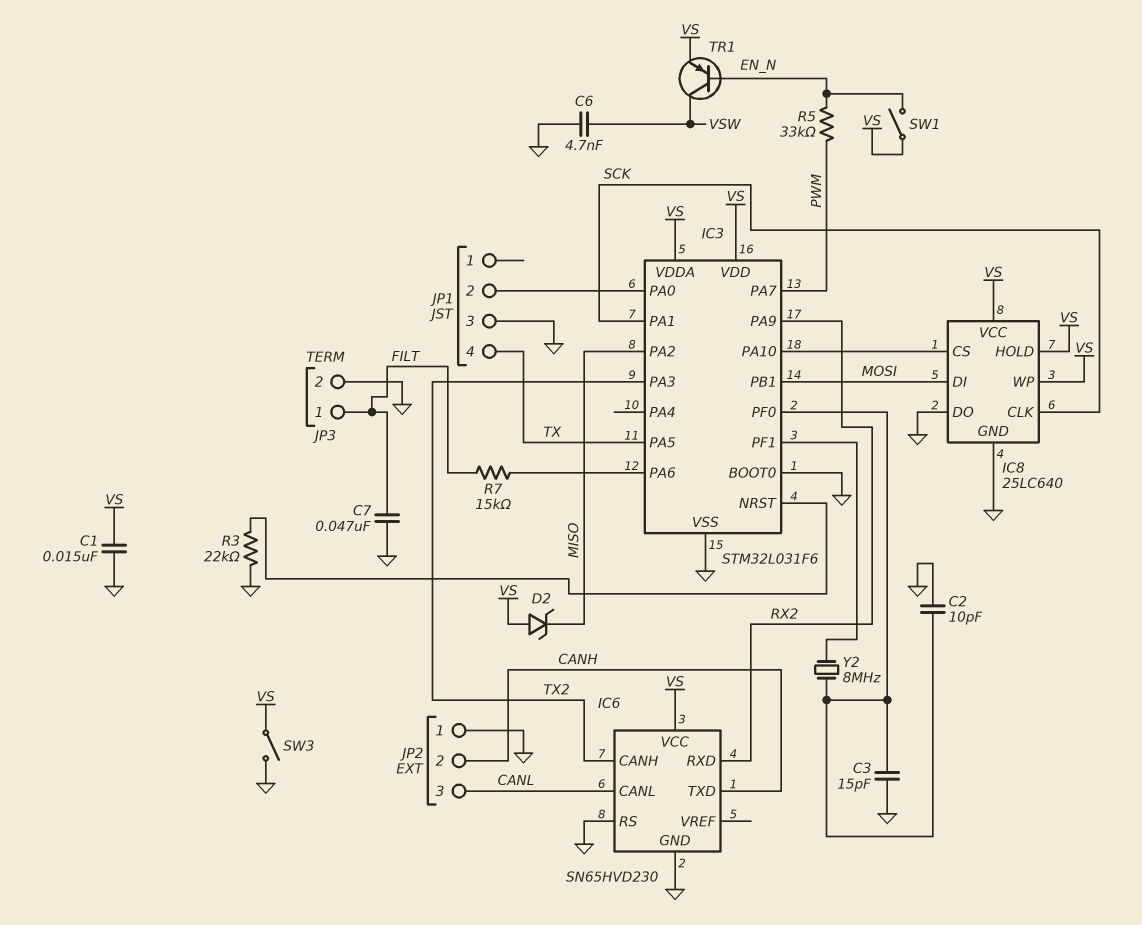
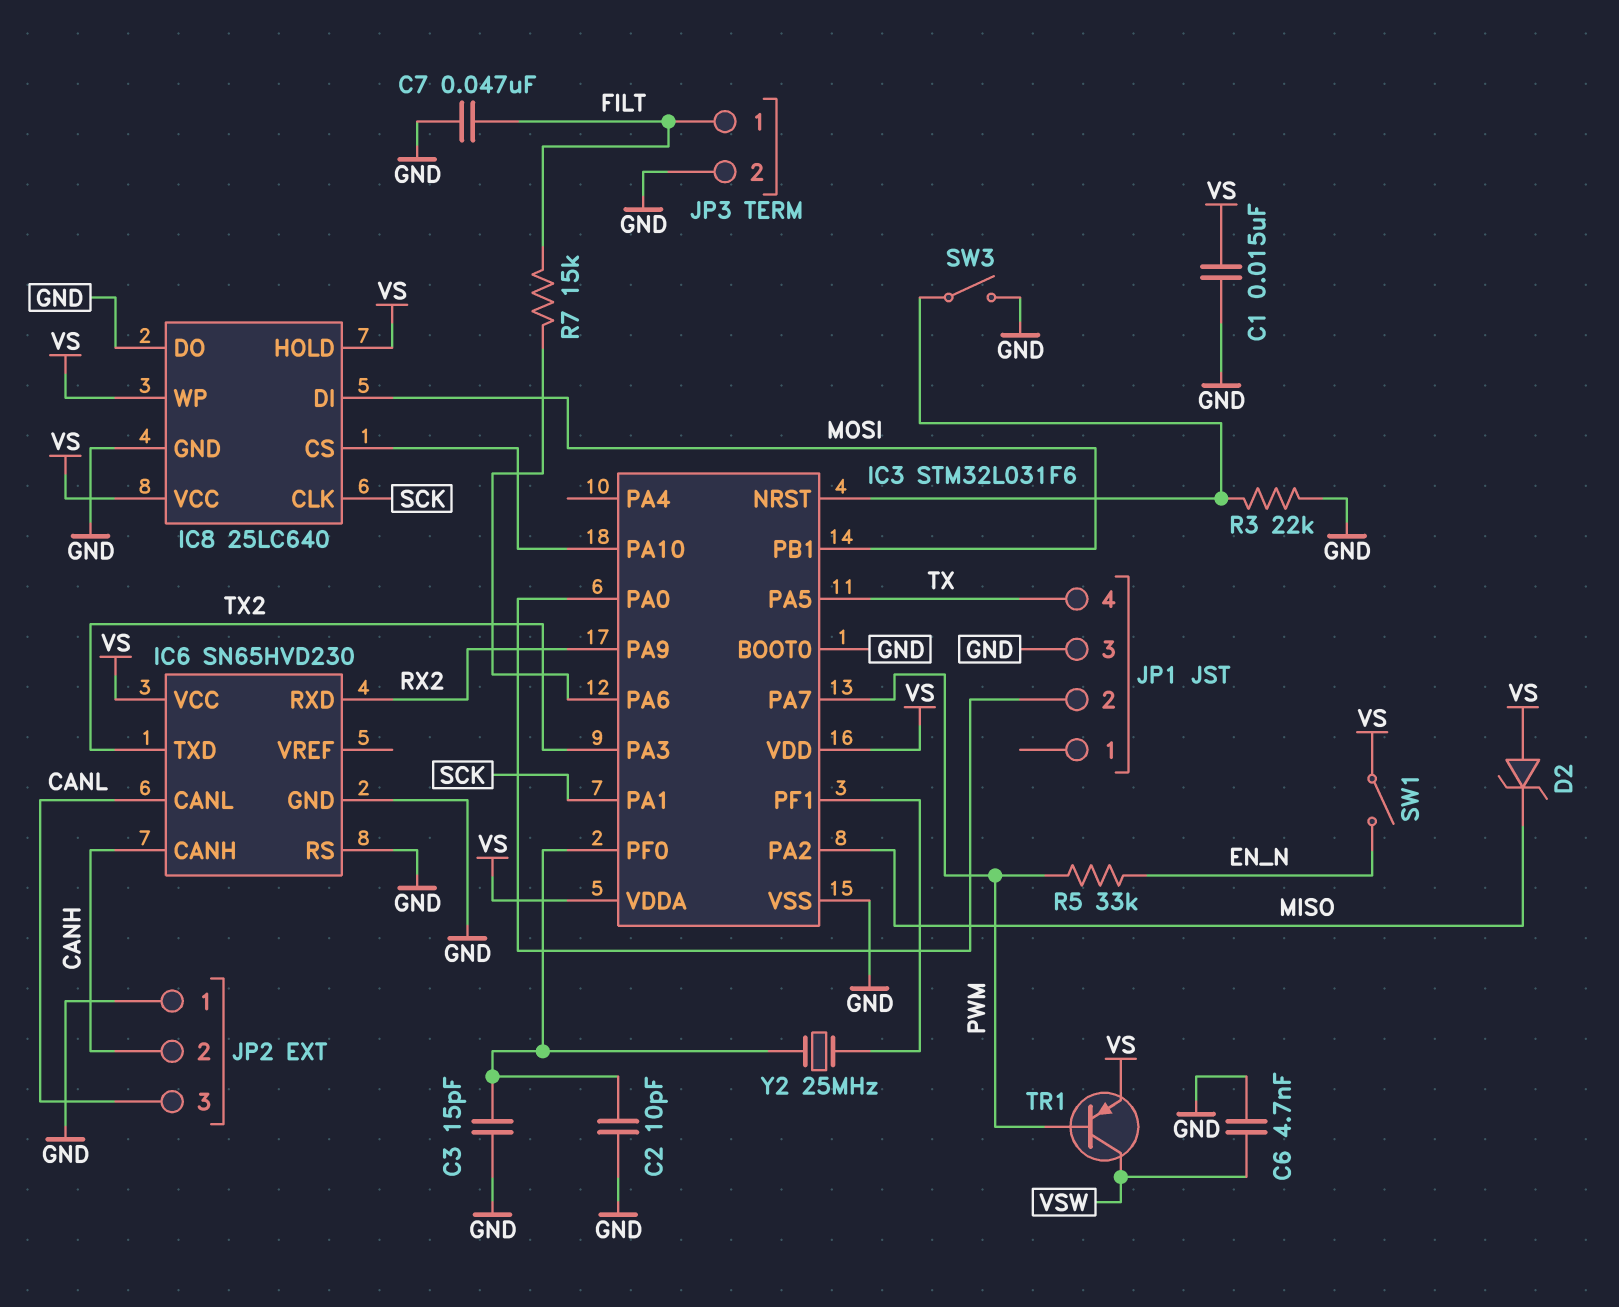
IC6 pin CANH: TX2 -> CANH
IC6 pin TXD: CANH -> TX2
SW3: switch (GND, VS) -> switch (GND, IC3/NRST)
TR1: PNP (B EN_N, C VSW, E VS) -> PNP (B PWM, C VSW, E VS)
Y2: 8MHz (IC3/PF0, IC3/PF1) -> 25MHz (IC3/PF0, IC3/PF1)

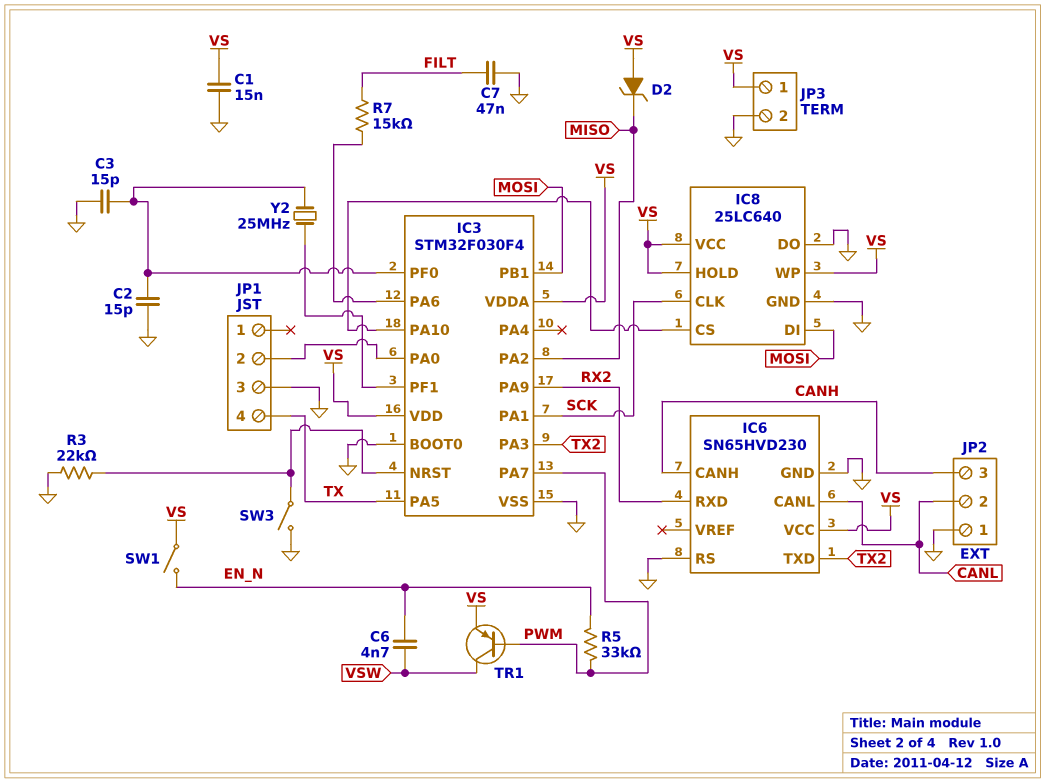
C2: 10pF (GND, IC3/PF0) -> 15pF (GND, IC3/PF0)
C6: 4.7nF (GND, VSW) -> 4.7nF (EN_N, VSW)
IC3: STM32L031F6 -> STM32F030F4
JP2 pin 2: CANH -> CANL
JP2 pin 3: CANL -> CANH
JP3 pin 1: FILT -> VS

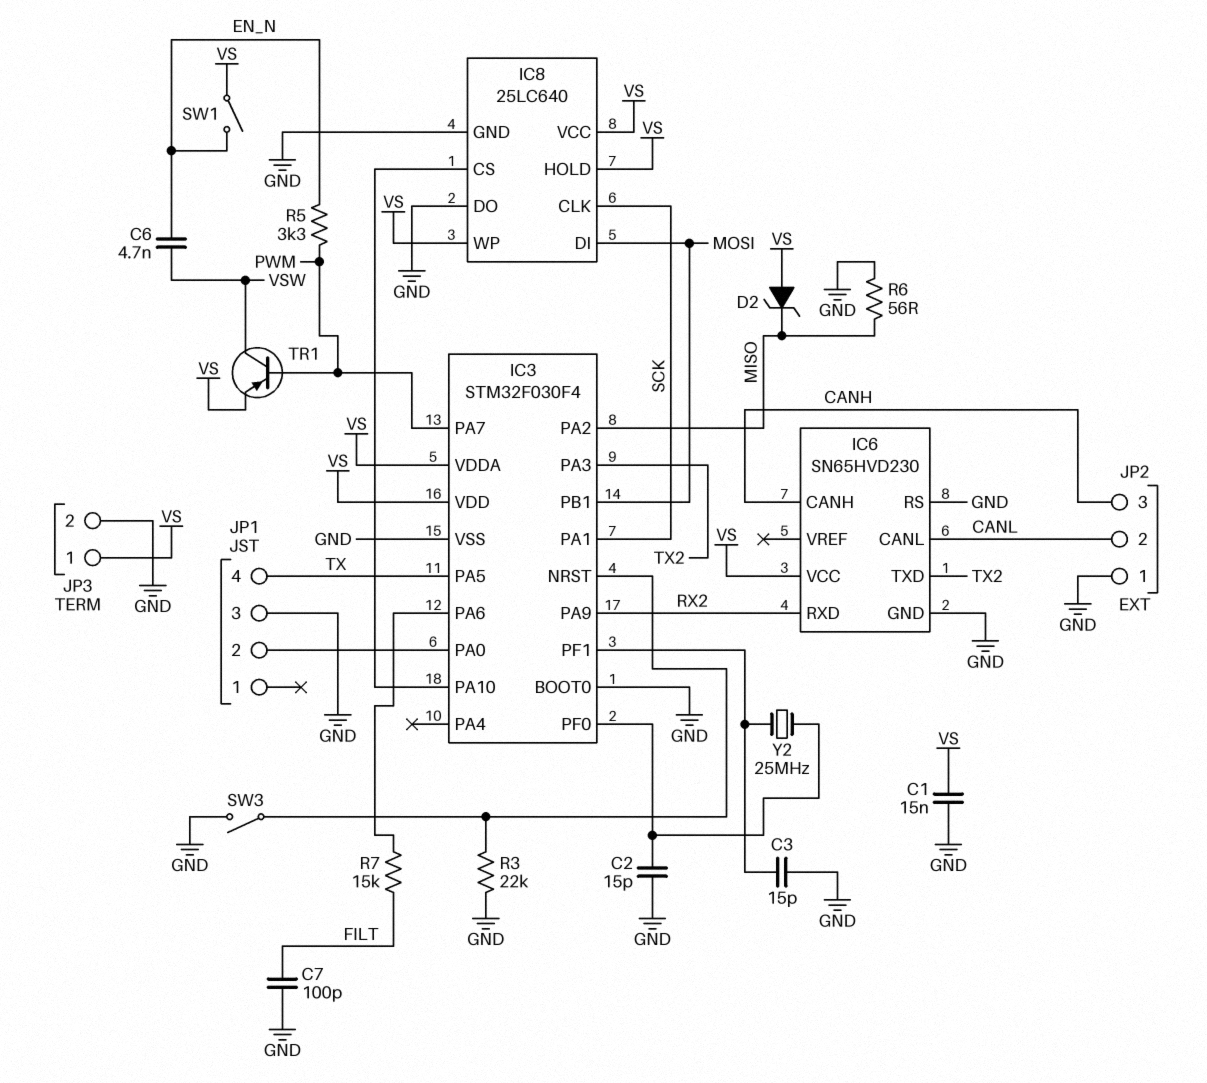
C3: 15pF (GND, IC3/PF0) -> 15pF (GND, IC3/PF1)
C7: 47nF (FILT, GND) -> 100pF (FILT, GND)
R5: 33k (EN_N, PWM) -> 3.3k (EN_N, PWM)
R6: none -> 56 (GND, MISO)

